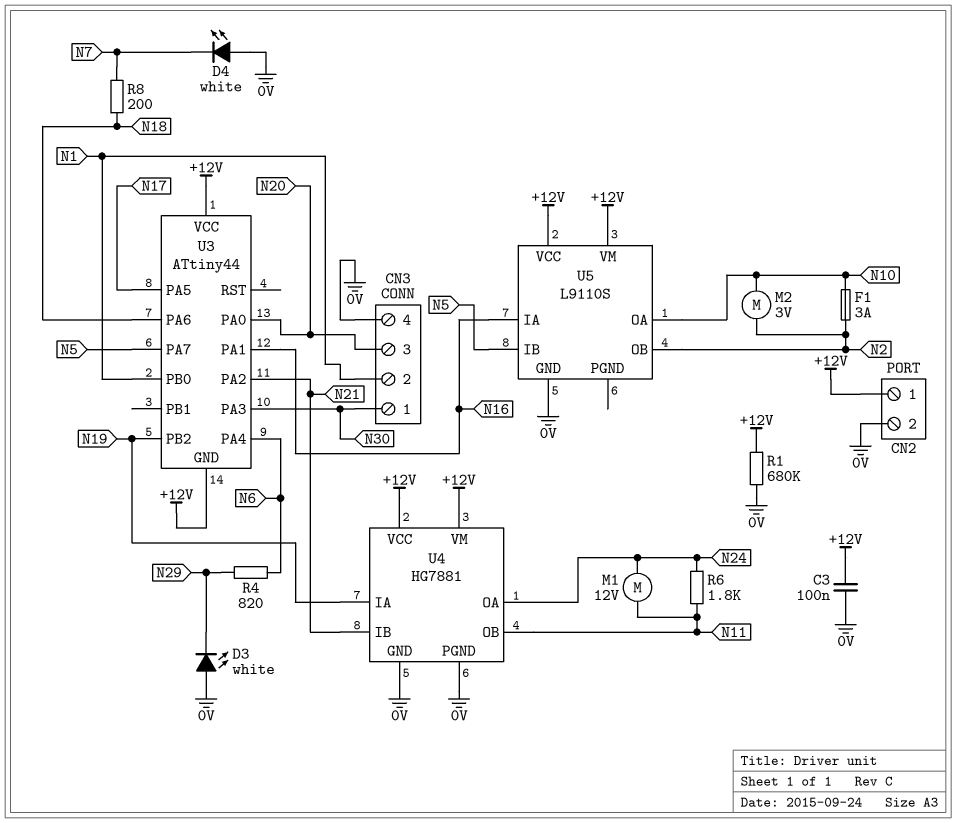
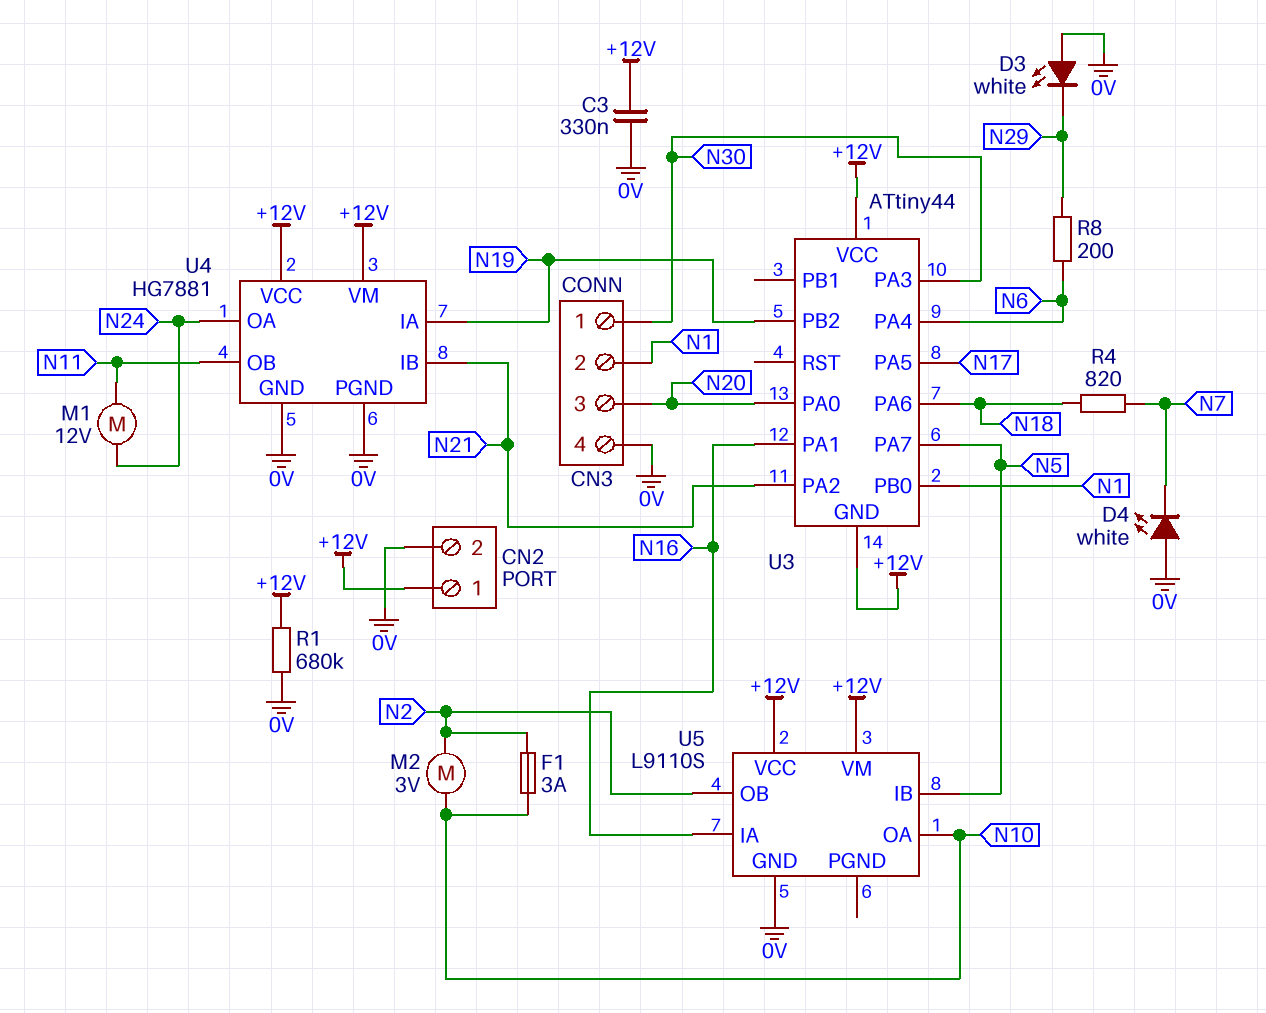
C3: 100nF (+12V, 0V) -> 330nF (+12V, 0V)
R4: 820 (N6, N29) -> 820 (N7, N18)
R6: 1.8k (N11, N24) -> none
R8: 200 (N7, N18) -> 200 (N6, N29)

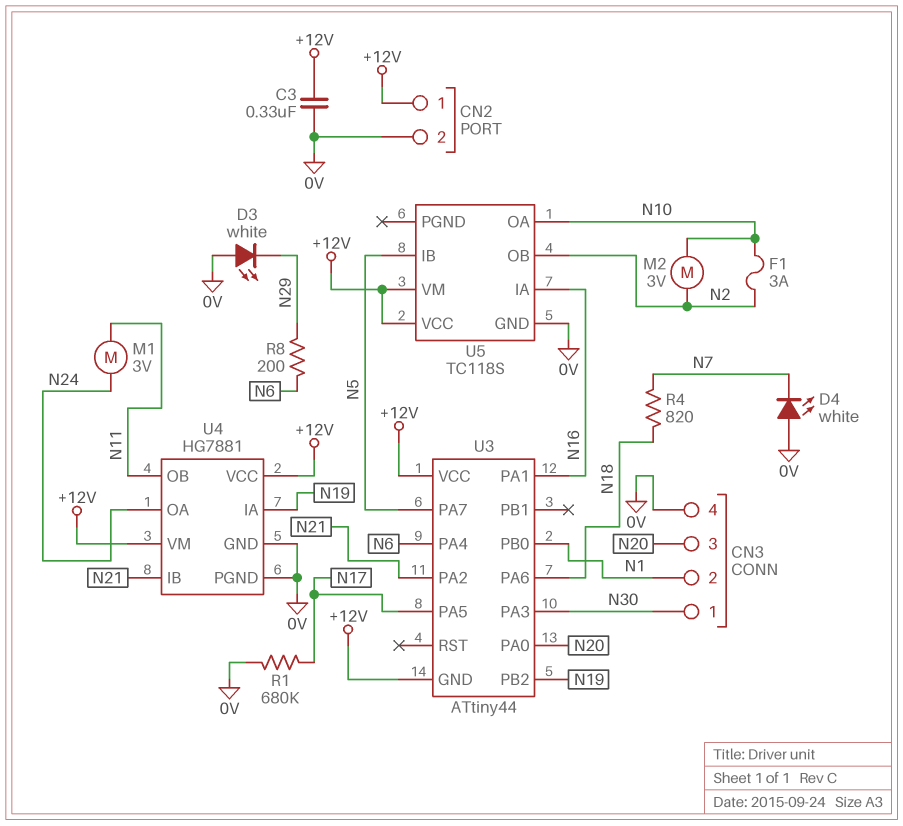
M1: motor 12V (N11, N24) -> motor 3V (N11, N24)
R1: 680k (+12V, 0V) -> 680k (0V, N17)
U5: L9110S -> TC118S

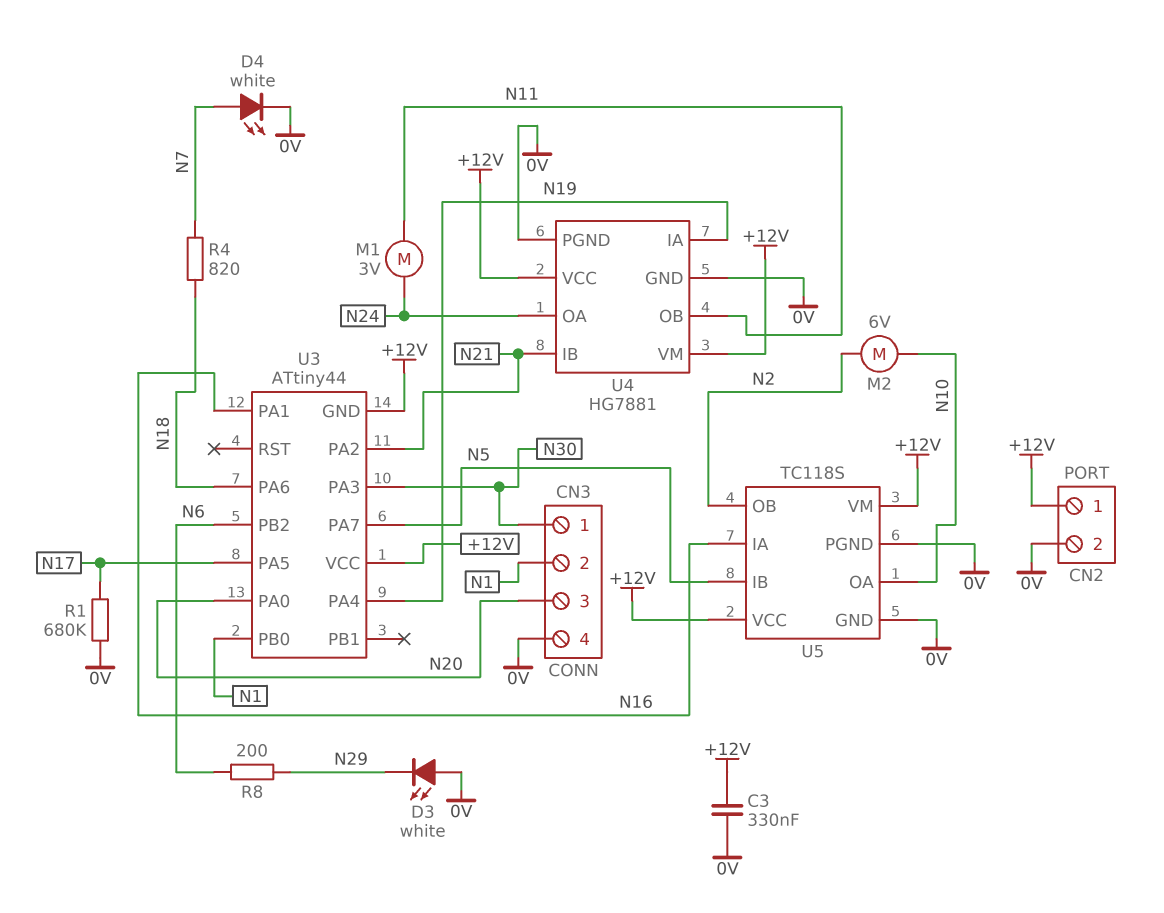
D4: LED white (A 0V, K N7) -> LED white (A N7, K 0V)
F1: 3A (N2, N10) -> none
M2: motor 3V (N2, N10) -> motor 6V (N2, N10)
U3 pin PA4: N6 -> N19
U3 pin PB2: N19 -> N6
U5 pin PGND: none -> 0V

